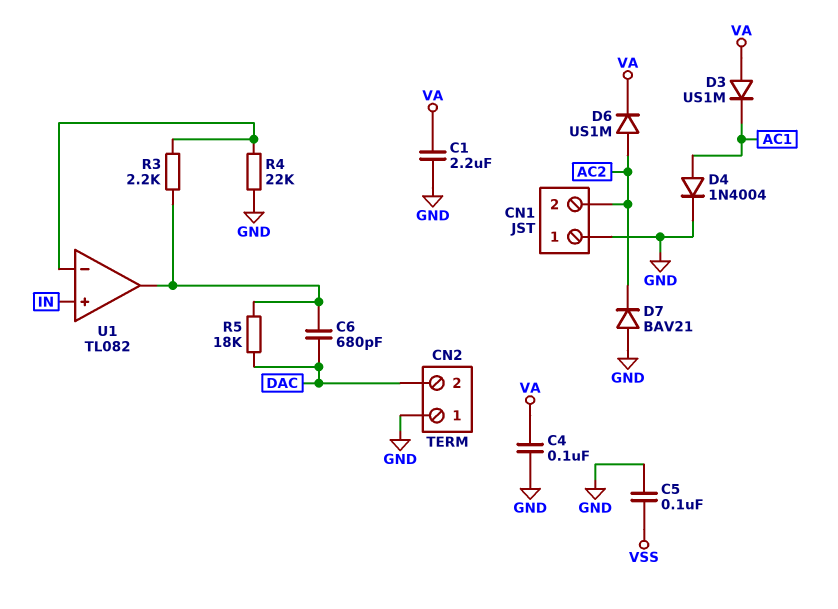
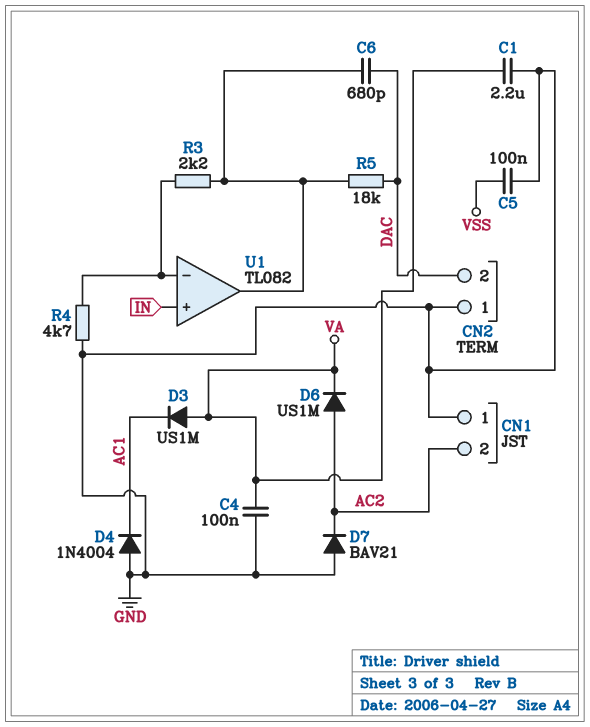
D4: diode 1N4004 (A AC1, K GND) -> diode 1N4004 (A GND, K AC1)
R4: 22k (GND, U1/in-) -> 4.7k (GND, U1/in-)

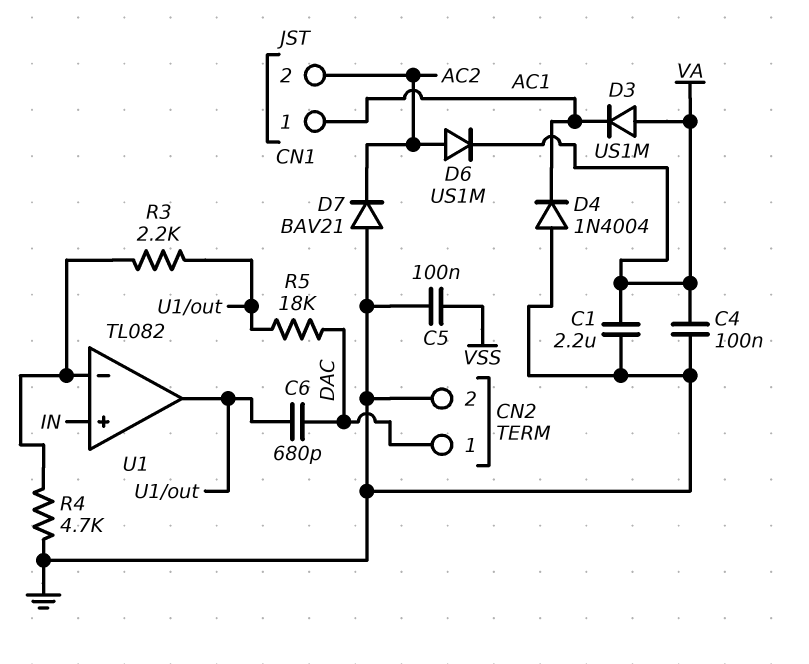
CN1 pin 1: GND -> AC1
CN2 pin 1: GND -> DAC
CN2 pin 2: DAC -> GND

